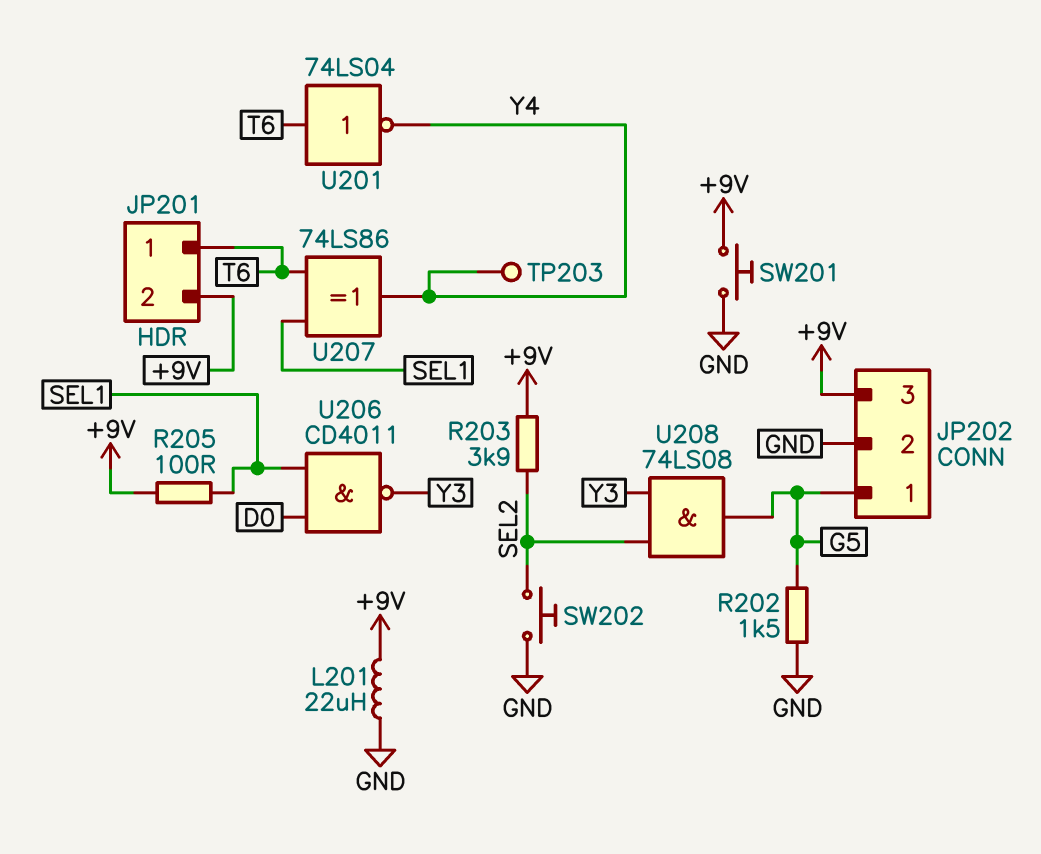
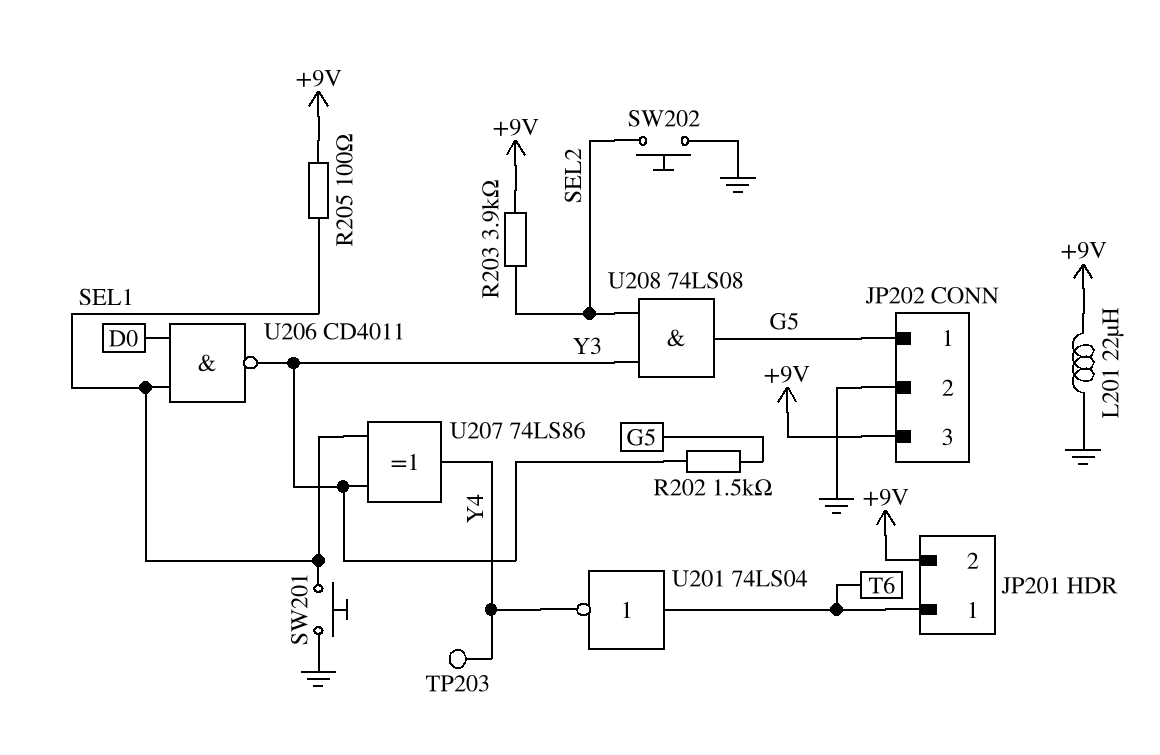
R202: 1.5k (G5, GND) -> 1.5k (G5, Y3)
SW201: button (+9V, GND) -> button (GND, SEL1)
U207: XOR 74LS86 (in SEL1, in T6, out Y4) -> XOR 74LS86 (in SEL1, in Y3, out Y4)

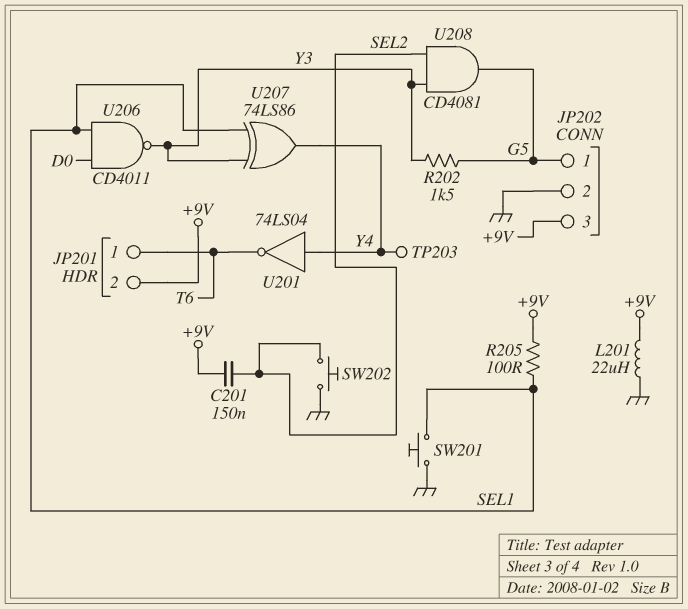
C201: none -> 150nF (+9V, SEL2)
R203: 3.9k (+9V, SEL2) -> none
U201: NOT 74LS04 (in T6, out Y4) -> NOT 74LS04 (in Y4, out T6)
U208: AND 74LS08 (in SEL2, in Y3, out G5) -> AND CD4081 (in SEL2, in Y3, out G5)

